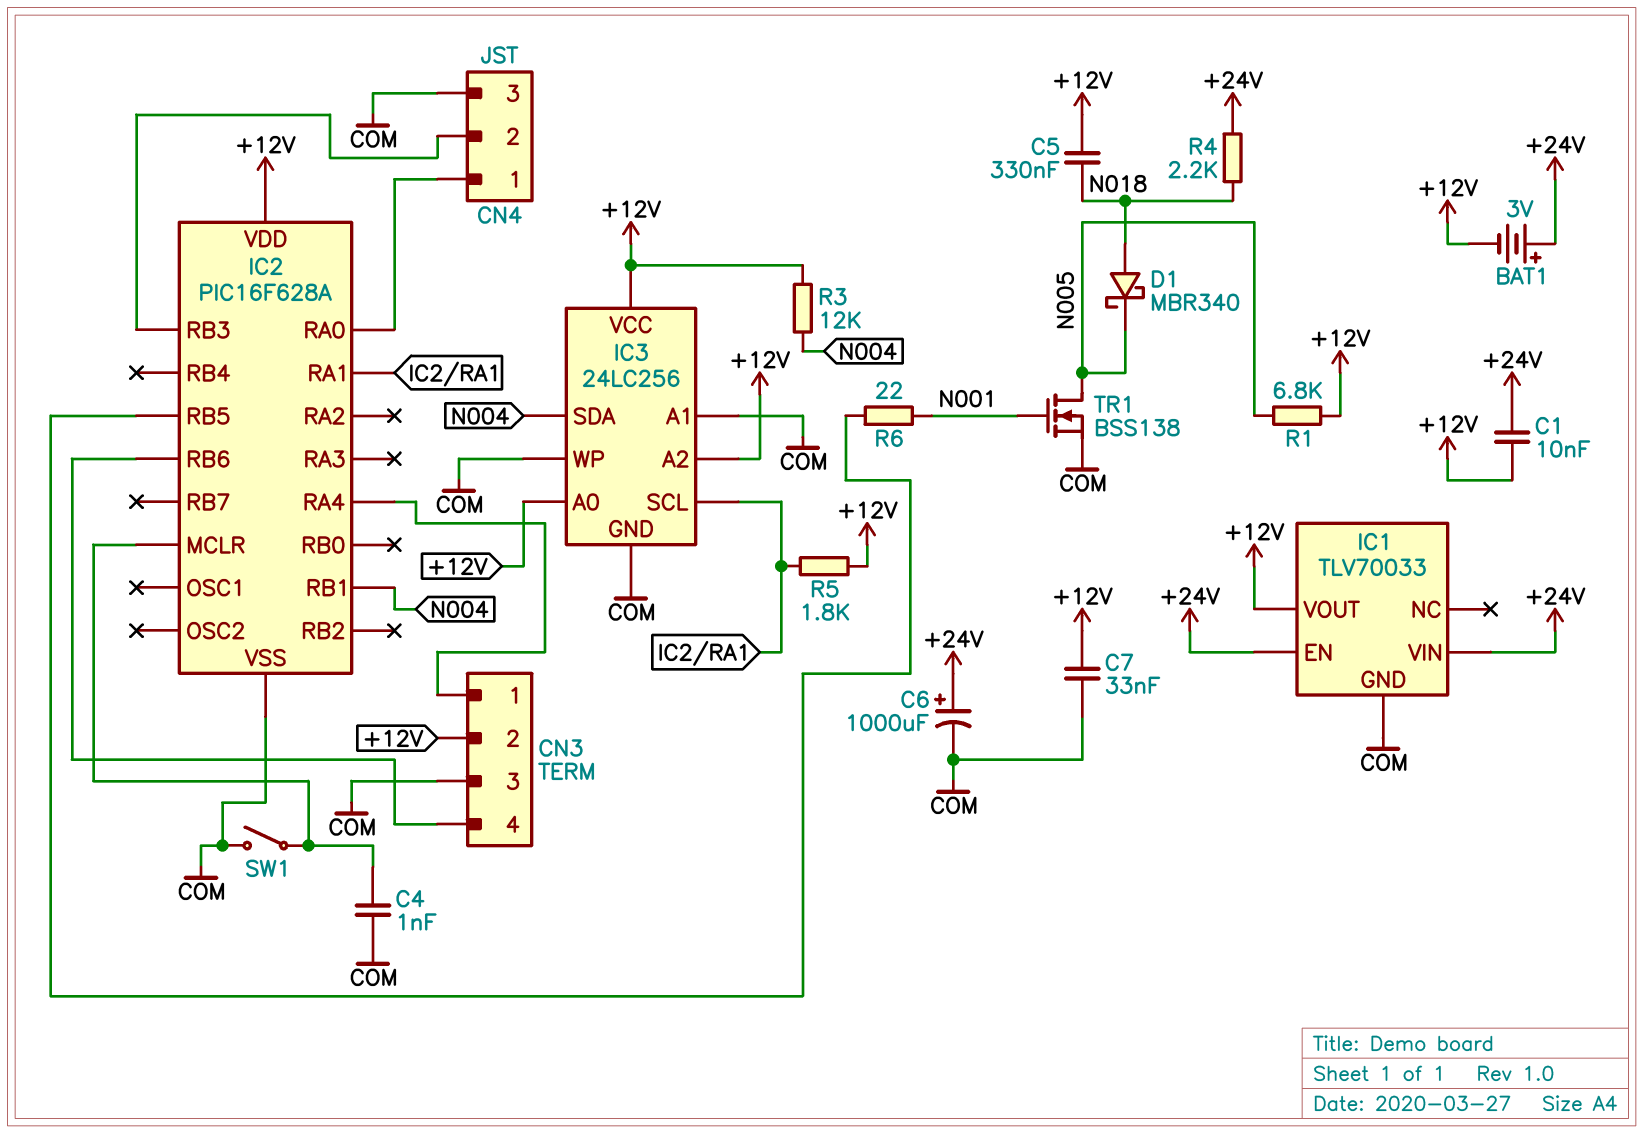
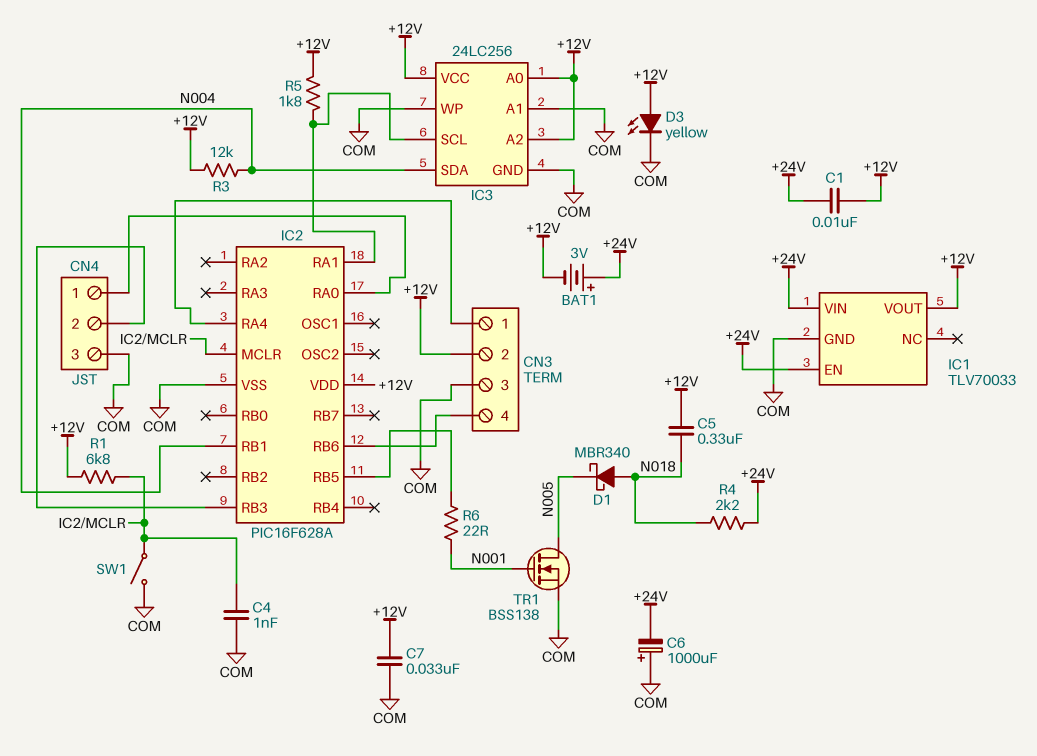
C6: 1000uF (plus +24V, minus COM) -> 1000uF (plus COM, minus +24V)
D3: none -> LED yellow (A +12V, K COM)
R1: 6.8k (+12V, N005) -> 6.8k (+12V, IC2/MCLR)

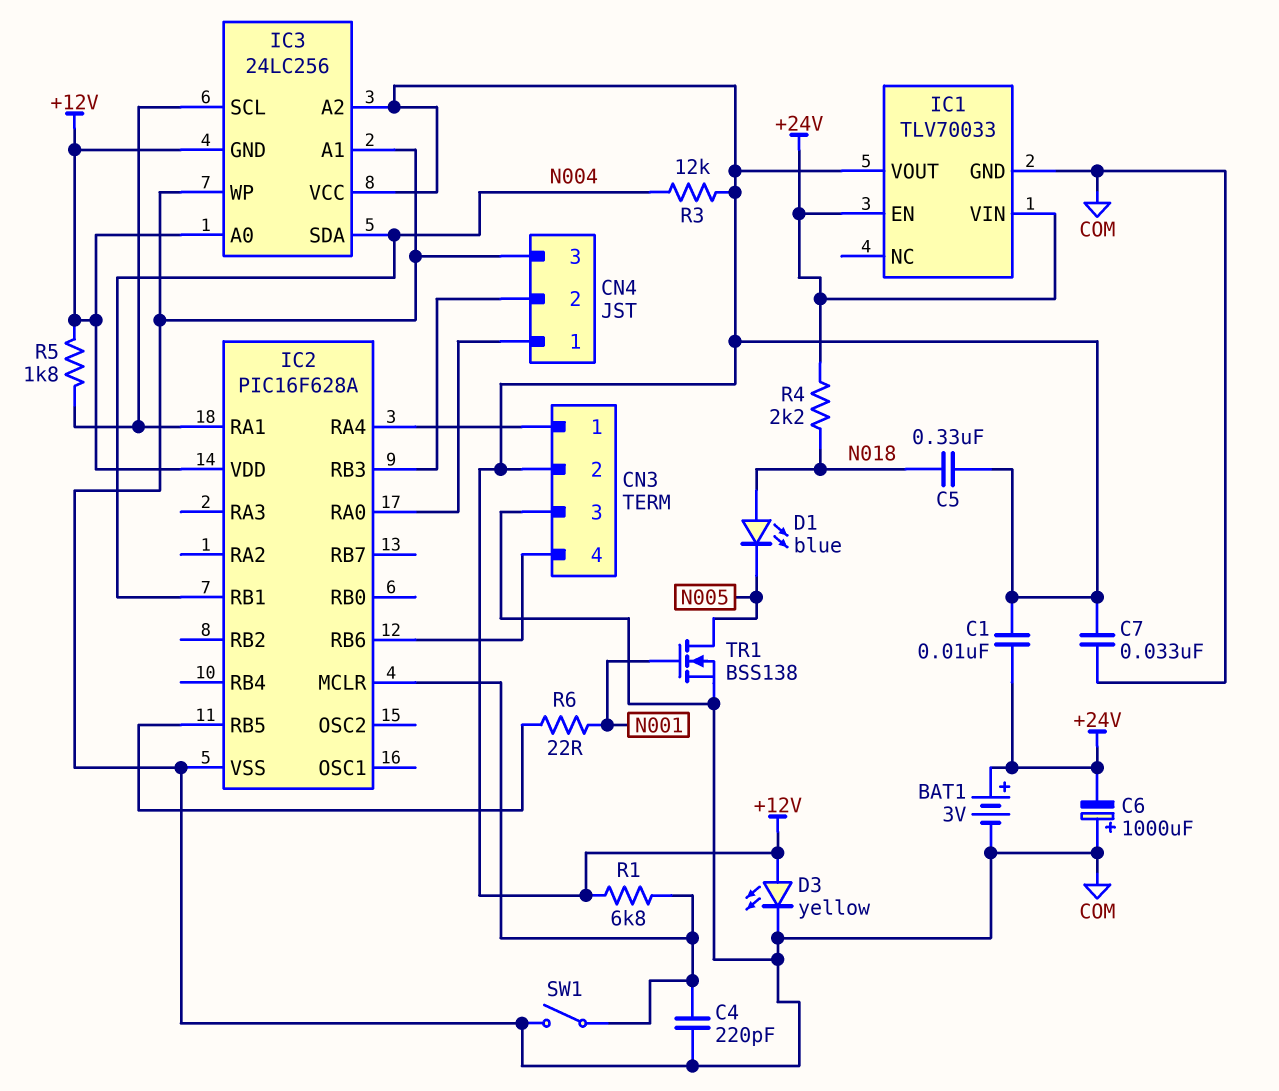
BAT1: 3V (plus +24V, minus +12V) -> 3V (plus +24V, minus COM)
C4: 1nF (COM, IC2/MCLR) -> 220pF (COM, IC2/MCLR)
D1: schottky MBR340 (A N018, K N005) -> LED blue (A N018, K N005)
IC3 pin GND: COM -> +12V

